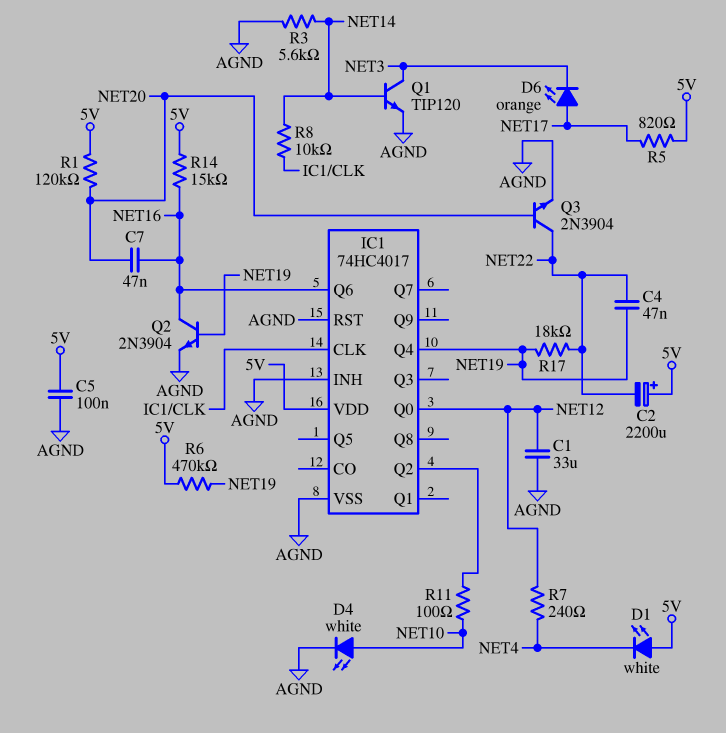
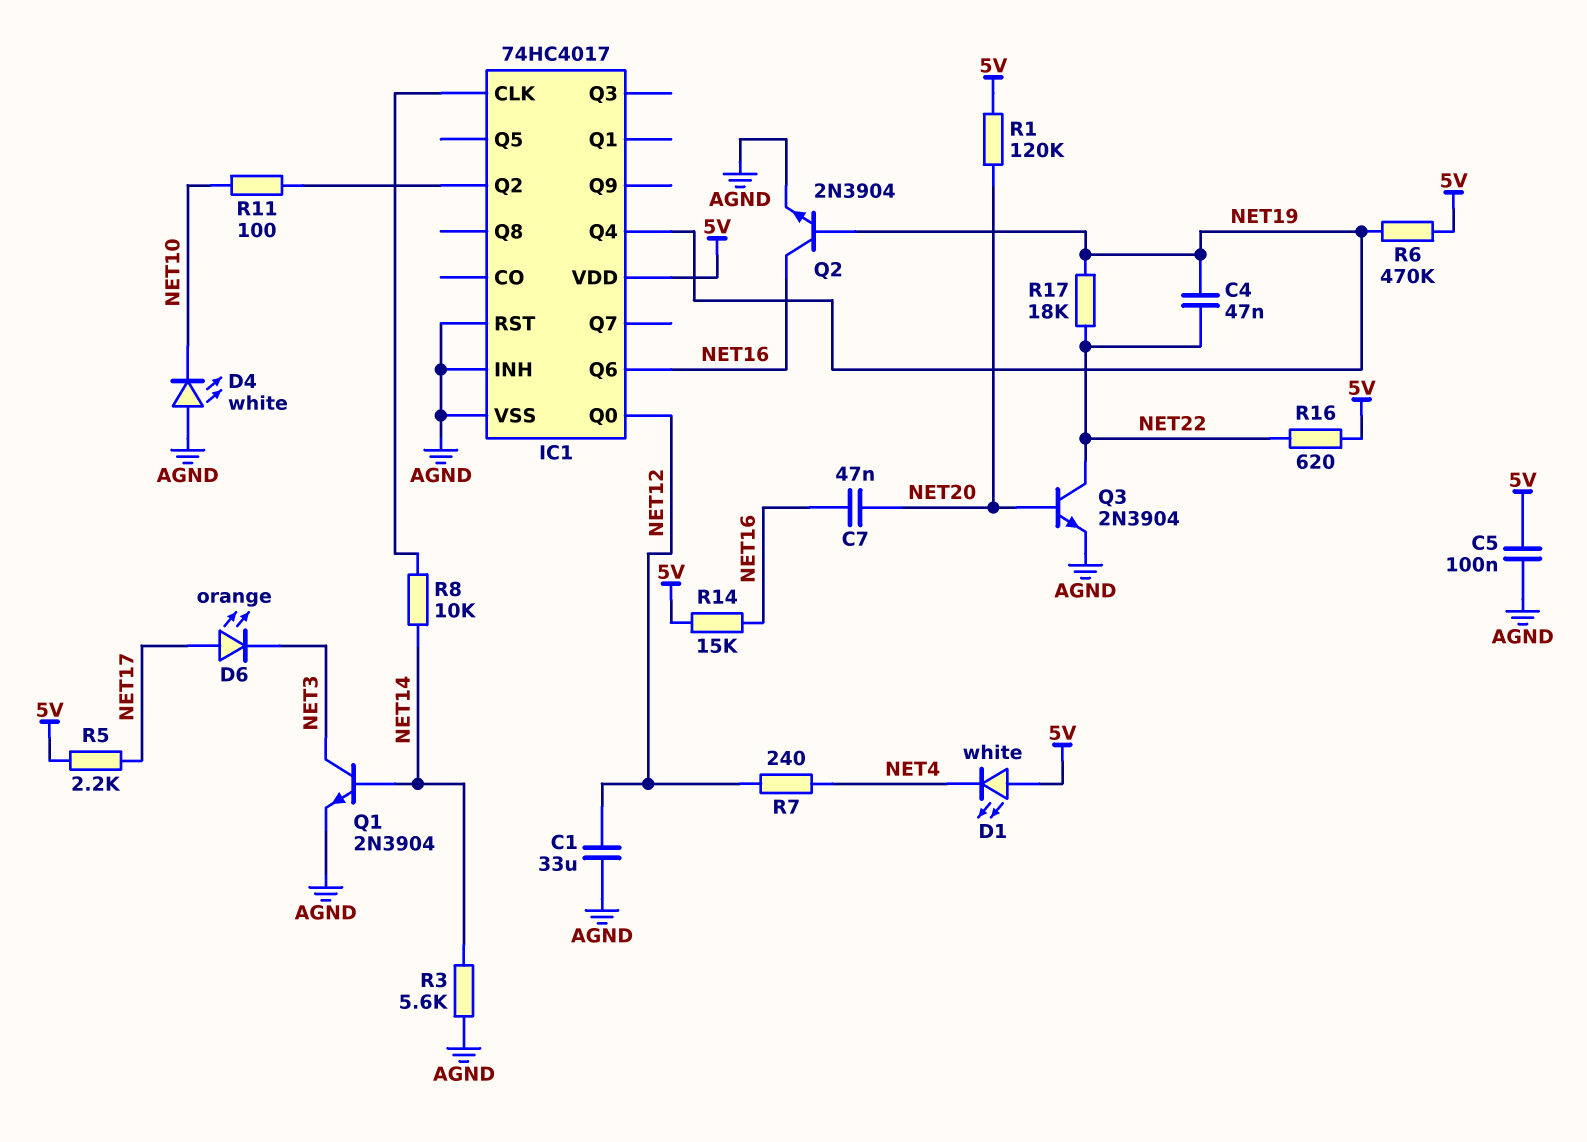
C2: 2200uF (plus 5V, minus NET22) -> none
D4: LED white (A NET10, K AGND) -> LED white (A AGND, K NET10)
Q1: NPN TIP120 (B NET14, C NET3, E AGND) -> NPN 2N3904 (B NET14, C NET3, E AGND)
R5: 820 (5V, NET17) -> 2.2k (5V, NET17)
R16: none -> 620 (5V, NET22)

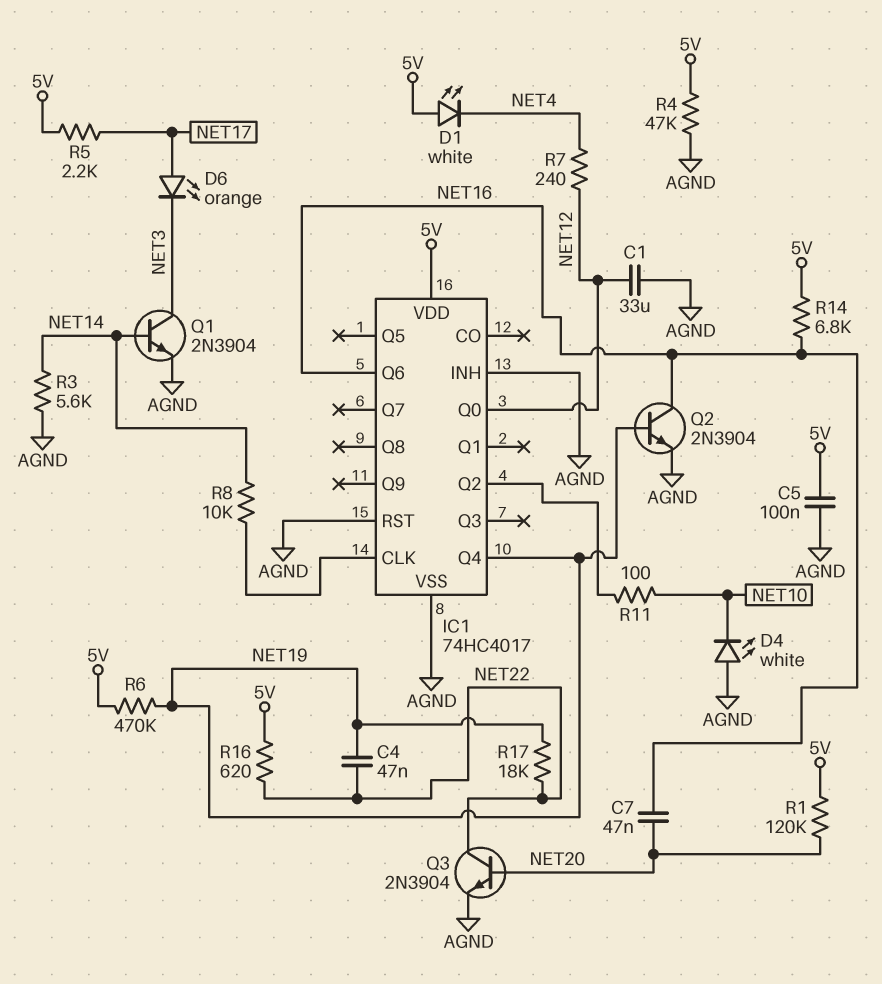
R4: none -> 47k (5V, AGND)
R14: 15k (5V, NET16) -> 6.8k (5V, NET16)

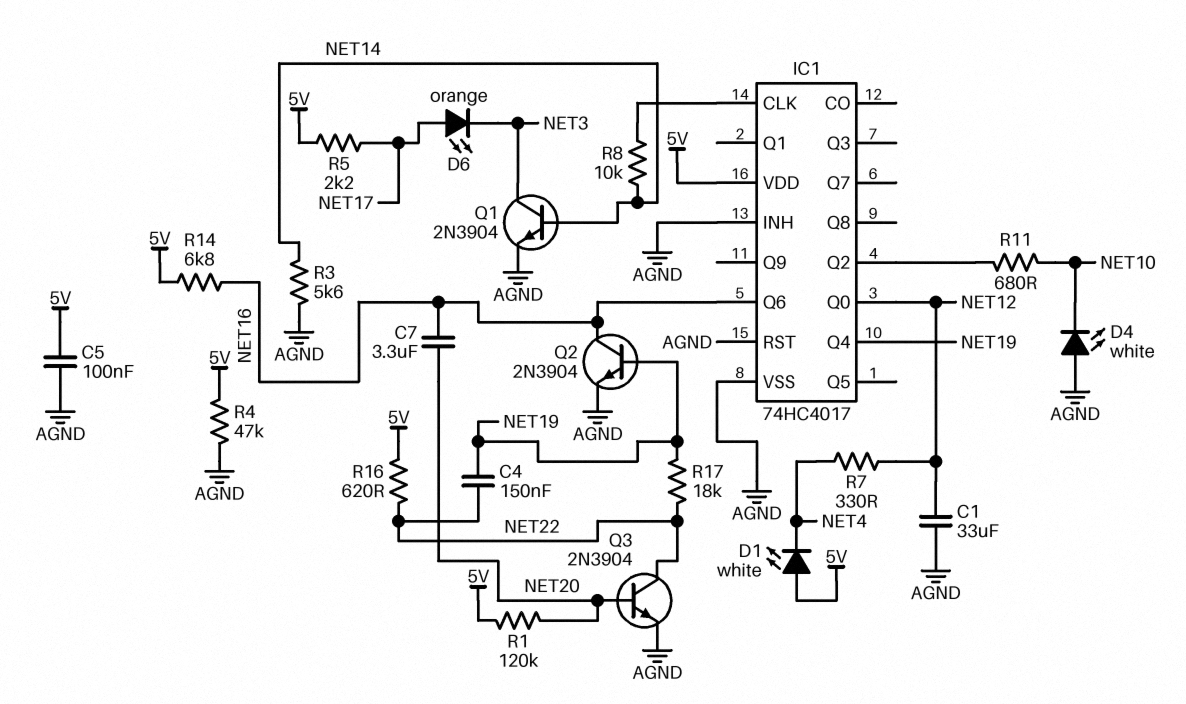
C4: 47nF (NET19, NET22) -> 150nF (NET19, NET22)
C7: 47nF (NET16, NET20) -> 3.3uF (NET16, NET20)
R6: 470k (5V, NET19) -> none
R7: 240 (NET4, NET12) -> 330 (NET4, NET12)
R11: 100 (IC1/Q2, NET10) -> 680 (IC1/Q2, NET10)

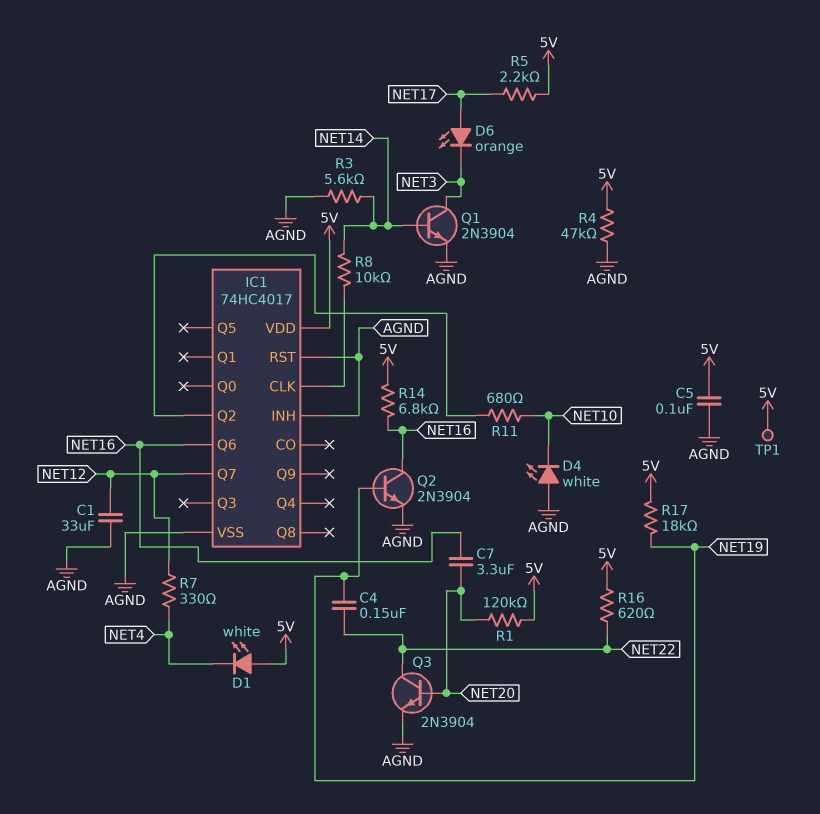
IC1 pin Q0: NET12 -> none
IC1 pin Q4: NET19 -> none
IC1 pin Q7: none -> NET12
R17: 18k (NET19, NET22) -> 18k (5V, NET19)
TP1: none -> test point (5V)

